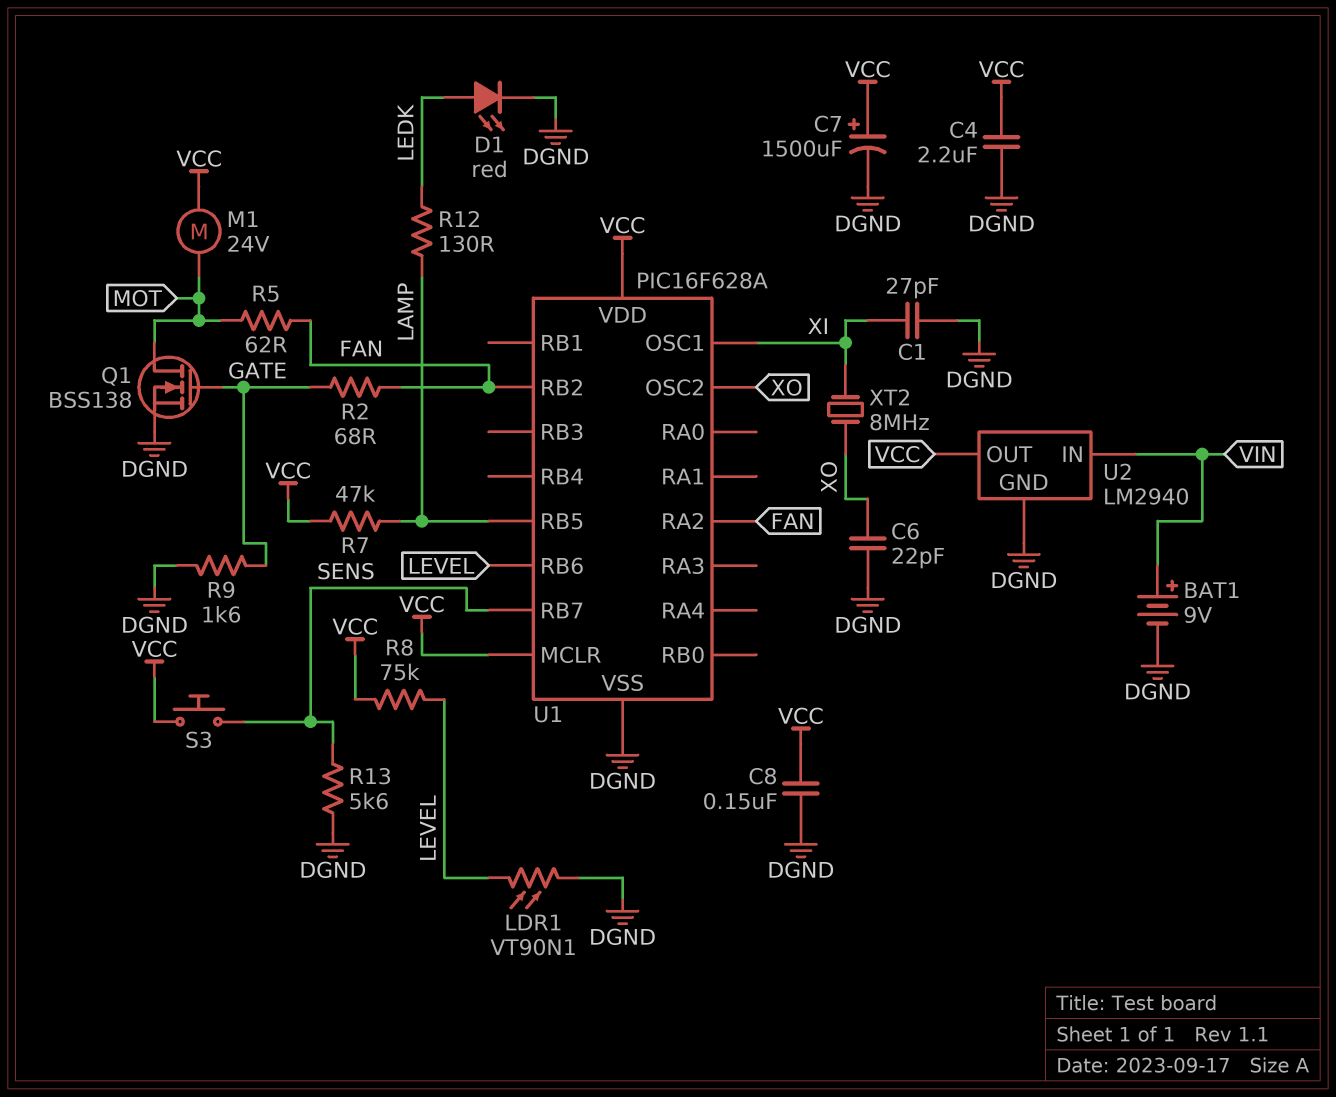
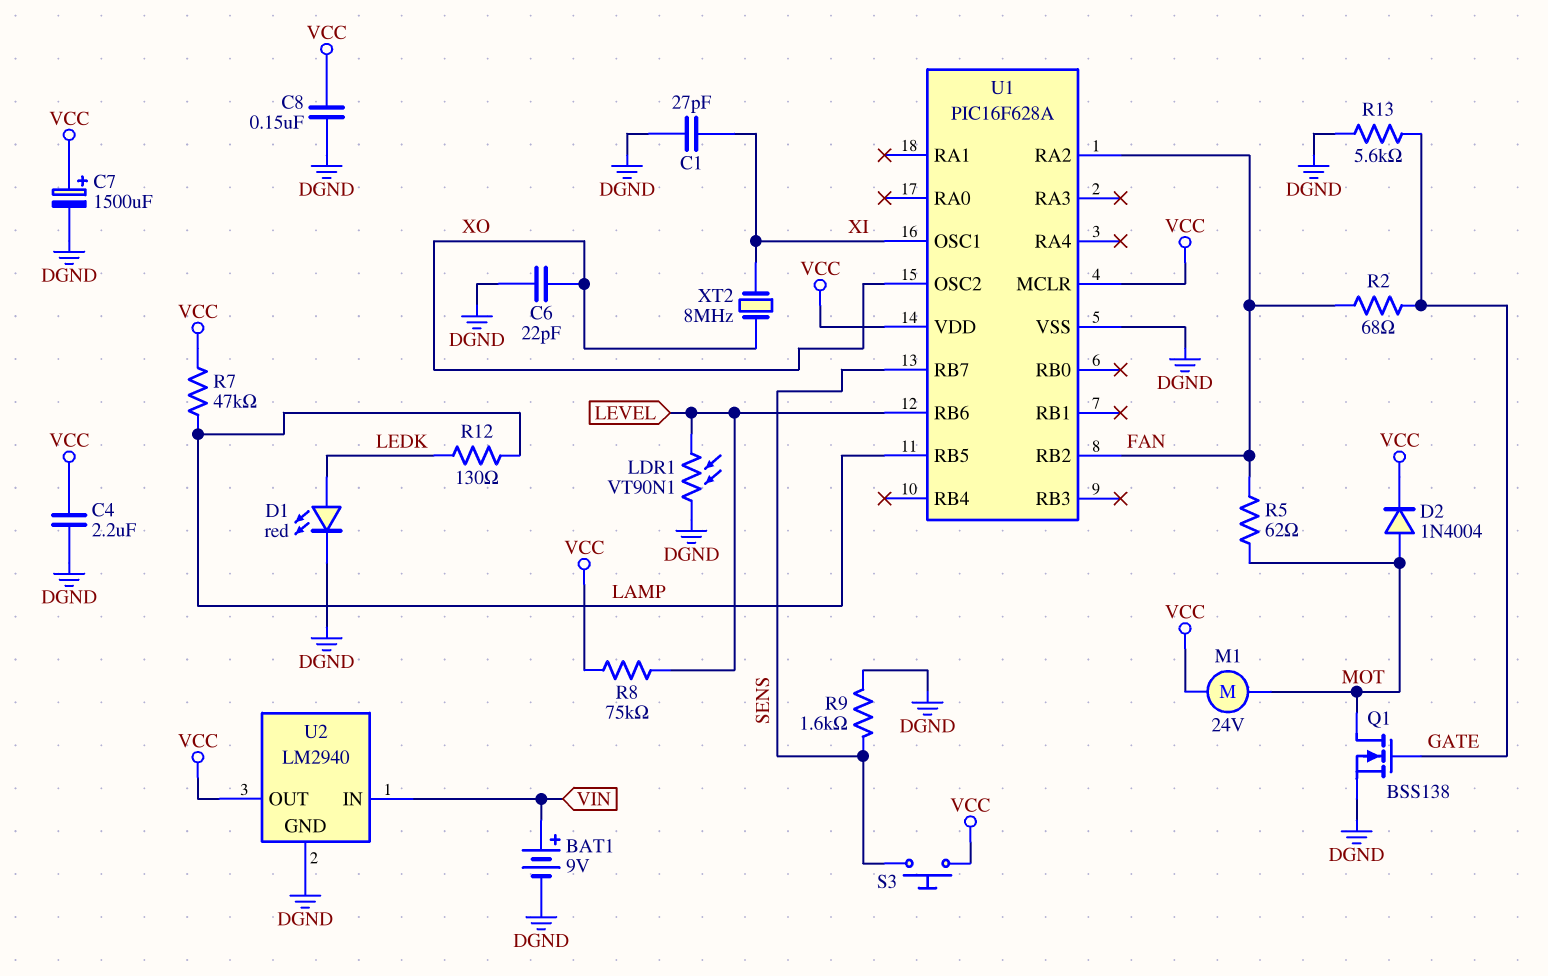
D2: none -> diode 1N4004 (A MOT, K VCC)
R9: 1.6k (DGND, GATE) -> 1.6k (DGND, SENS)
R13: 5.6k (DGND, SENS) -> 5.6k (DGND, GATE)

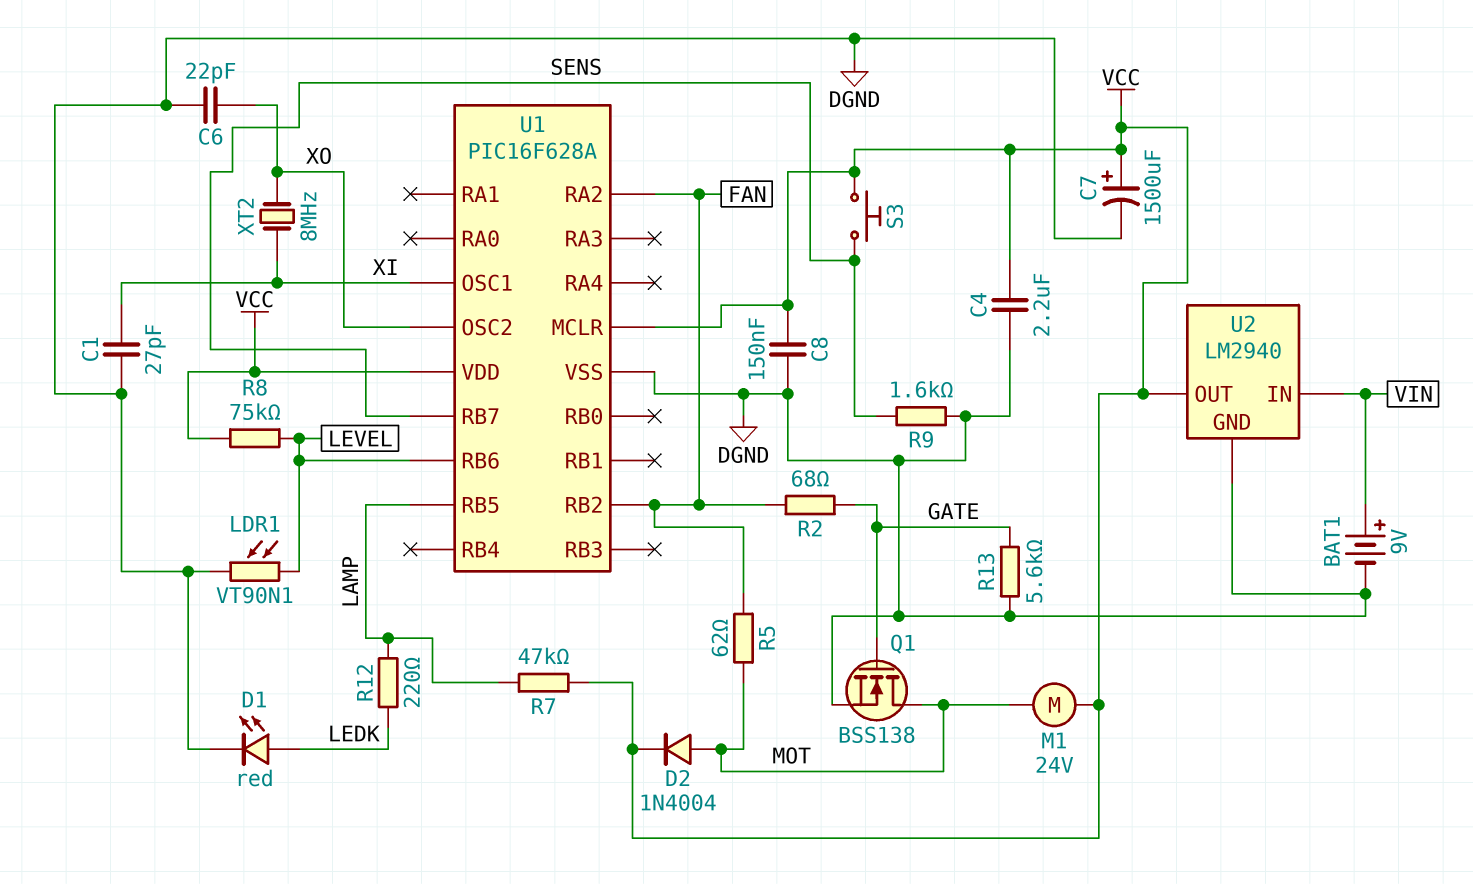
R12: 130 (LAMP, LEDK) -> 220 (LAMP, LEDK)

